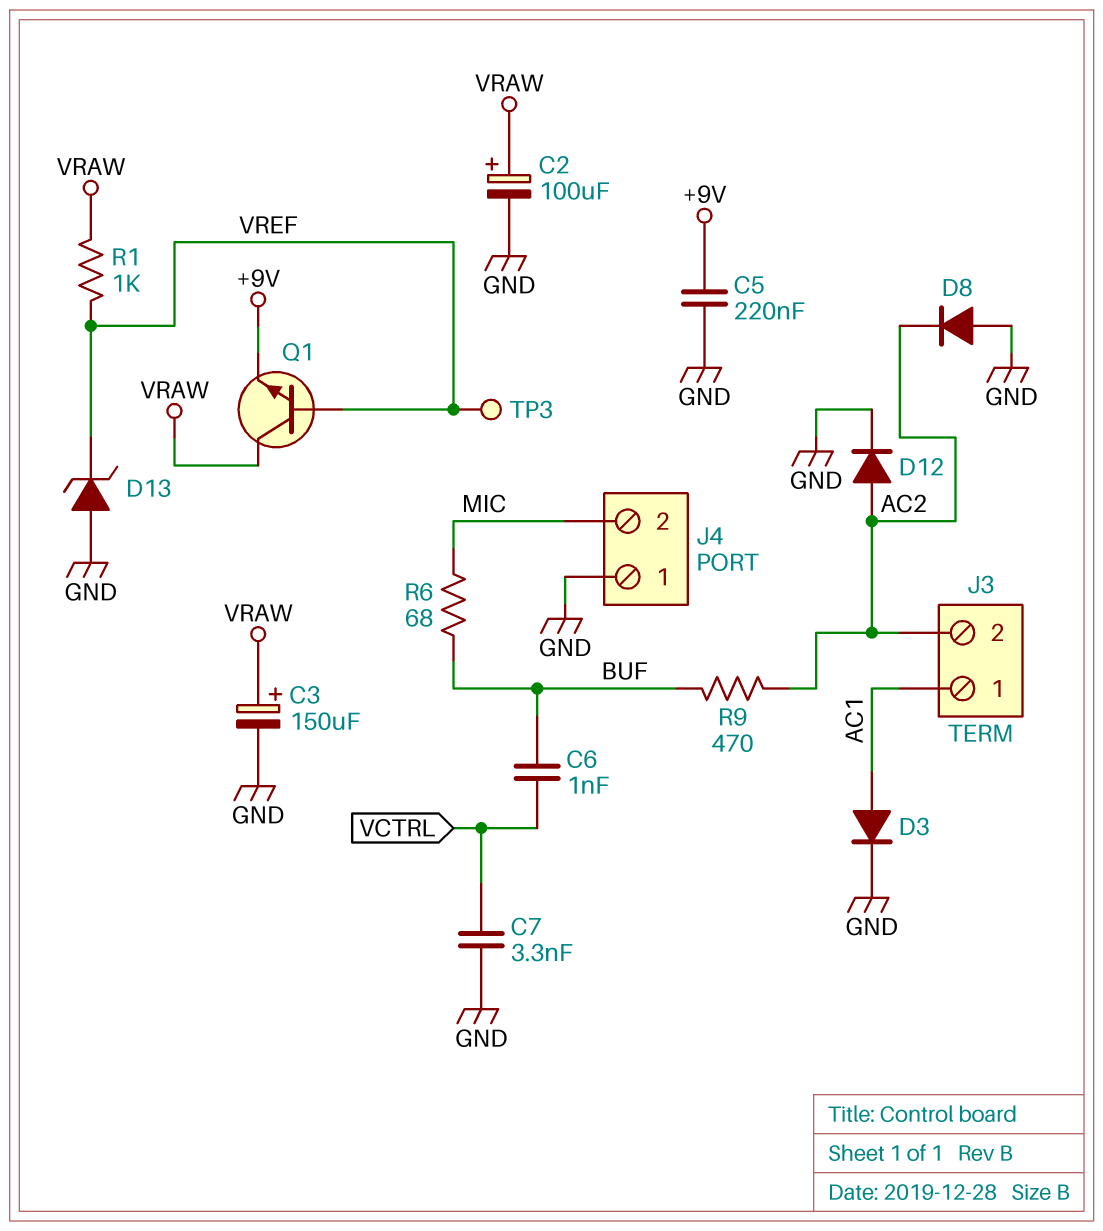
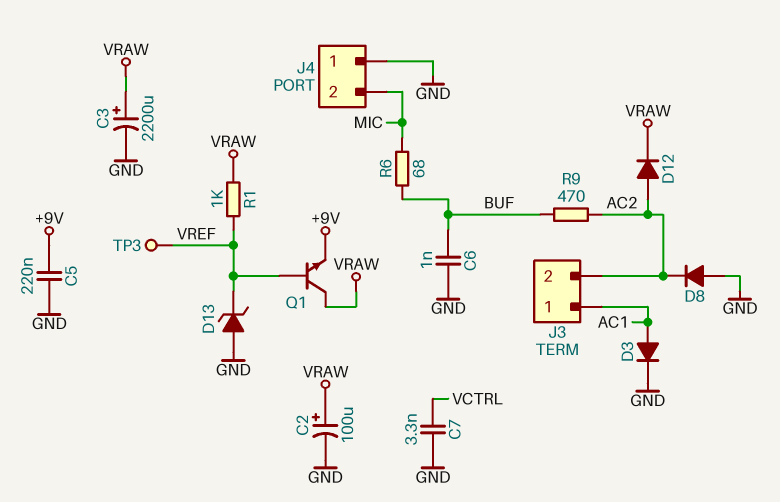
C3: 150uF (plus VRAW, minus GND) -> 2200uF (plus VRAW, minus GND)
C6: 1nF (BUF, VCTRL) -> 1nF (BUF, GND)
D12: diode (A AC2, K GND) -> diode (A AC2, K VRAW)

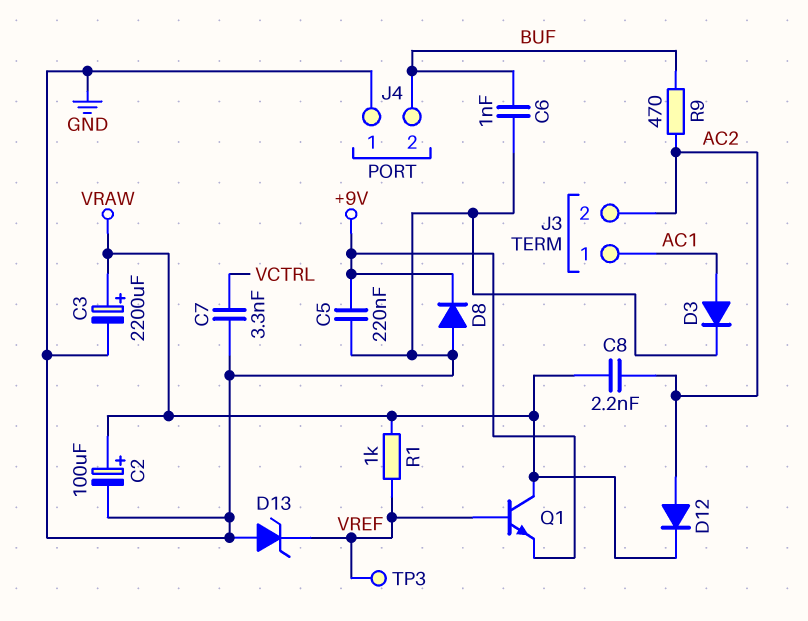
C8: none -> 2.2nF (AC2, VRAW)
D8: diode (A GND, K AC2) -> diode (A GND, K +9V)
J4 pin 2: MIC -> BUF
R6: 68 (BUF, MIC) -> none

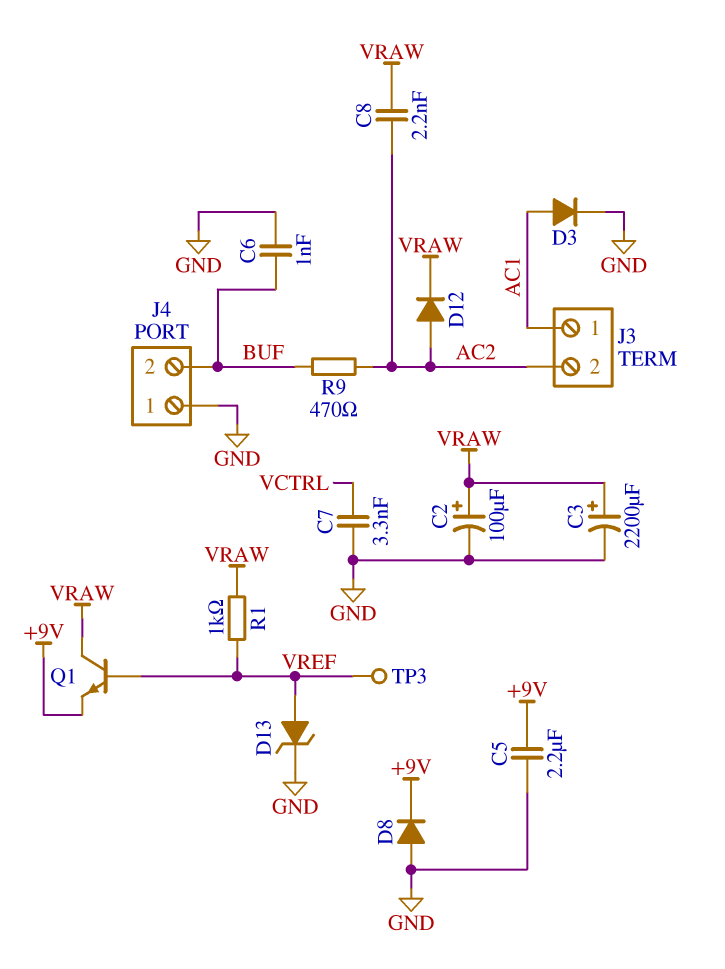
C5: 220nF (+9V, GND) -> 2.2uF (+9V, GND)
D13: zener (A GND, K VREF) -> zener (A VREF, K GND)

